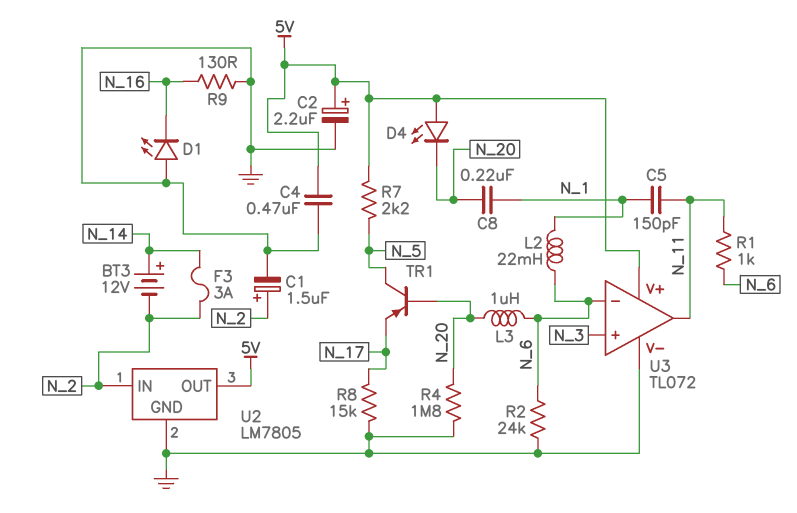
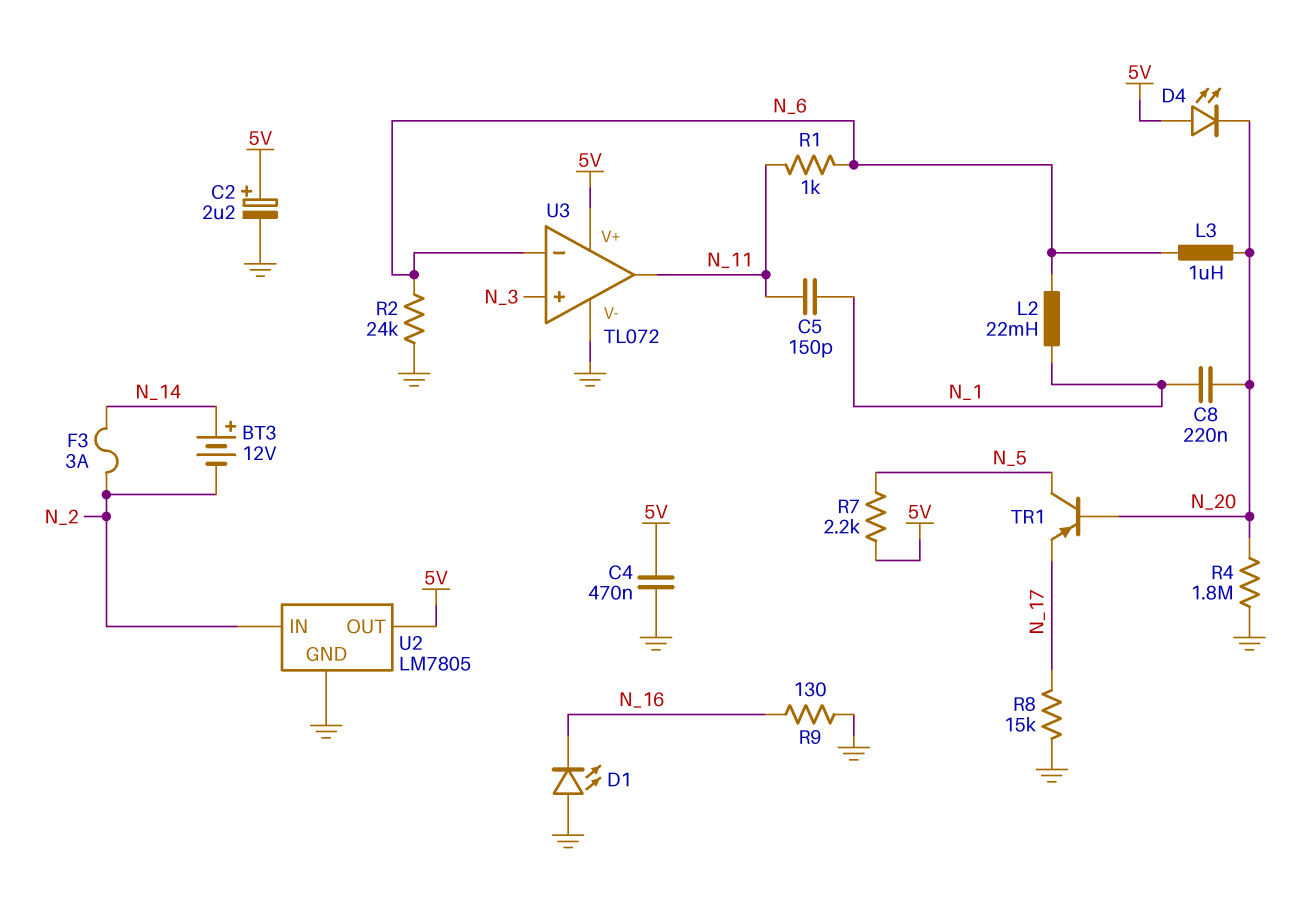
C1: 1.5uF (plus N_2, minus GND) -> none

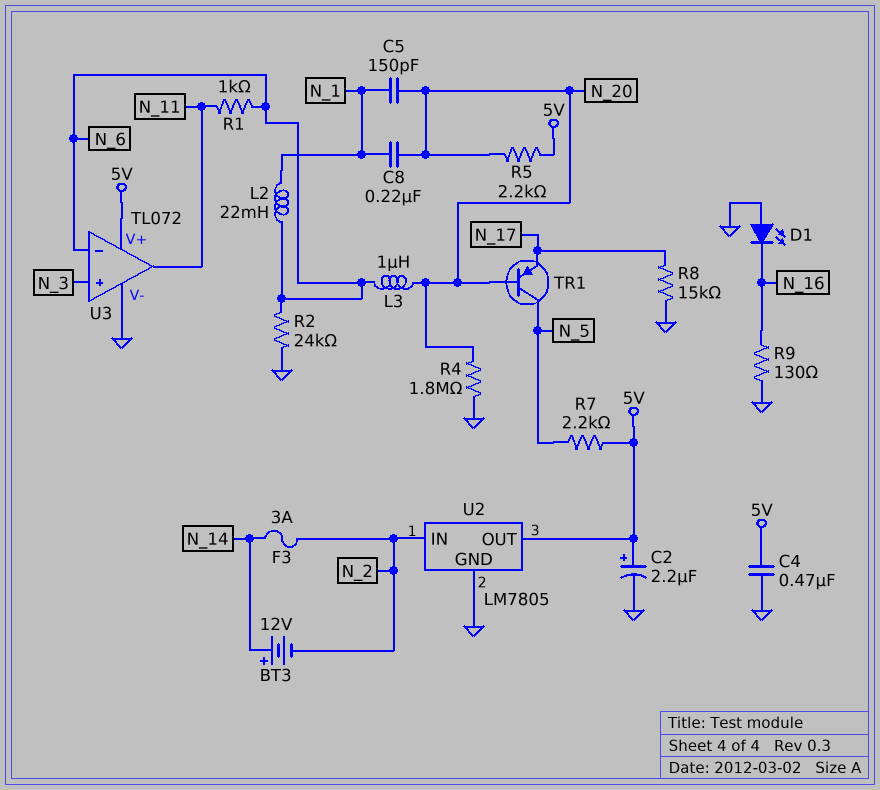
C5: 150pF (N_1, N_11) -> 150pF (N_1, N_20)
D4: LED (A 5V, K N_20) -> none
R5: none -> 2.2k (5V, N_20)

